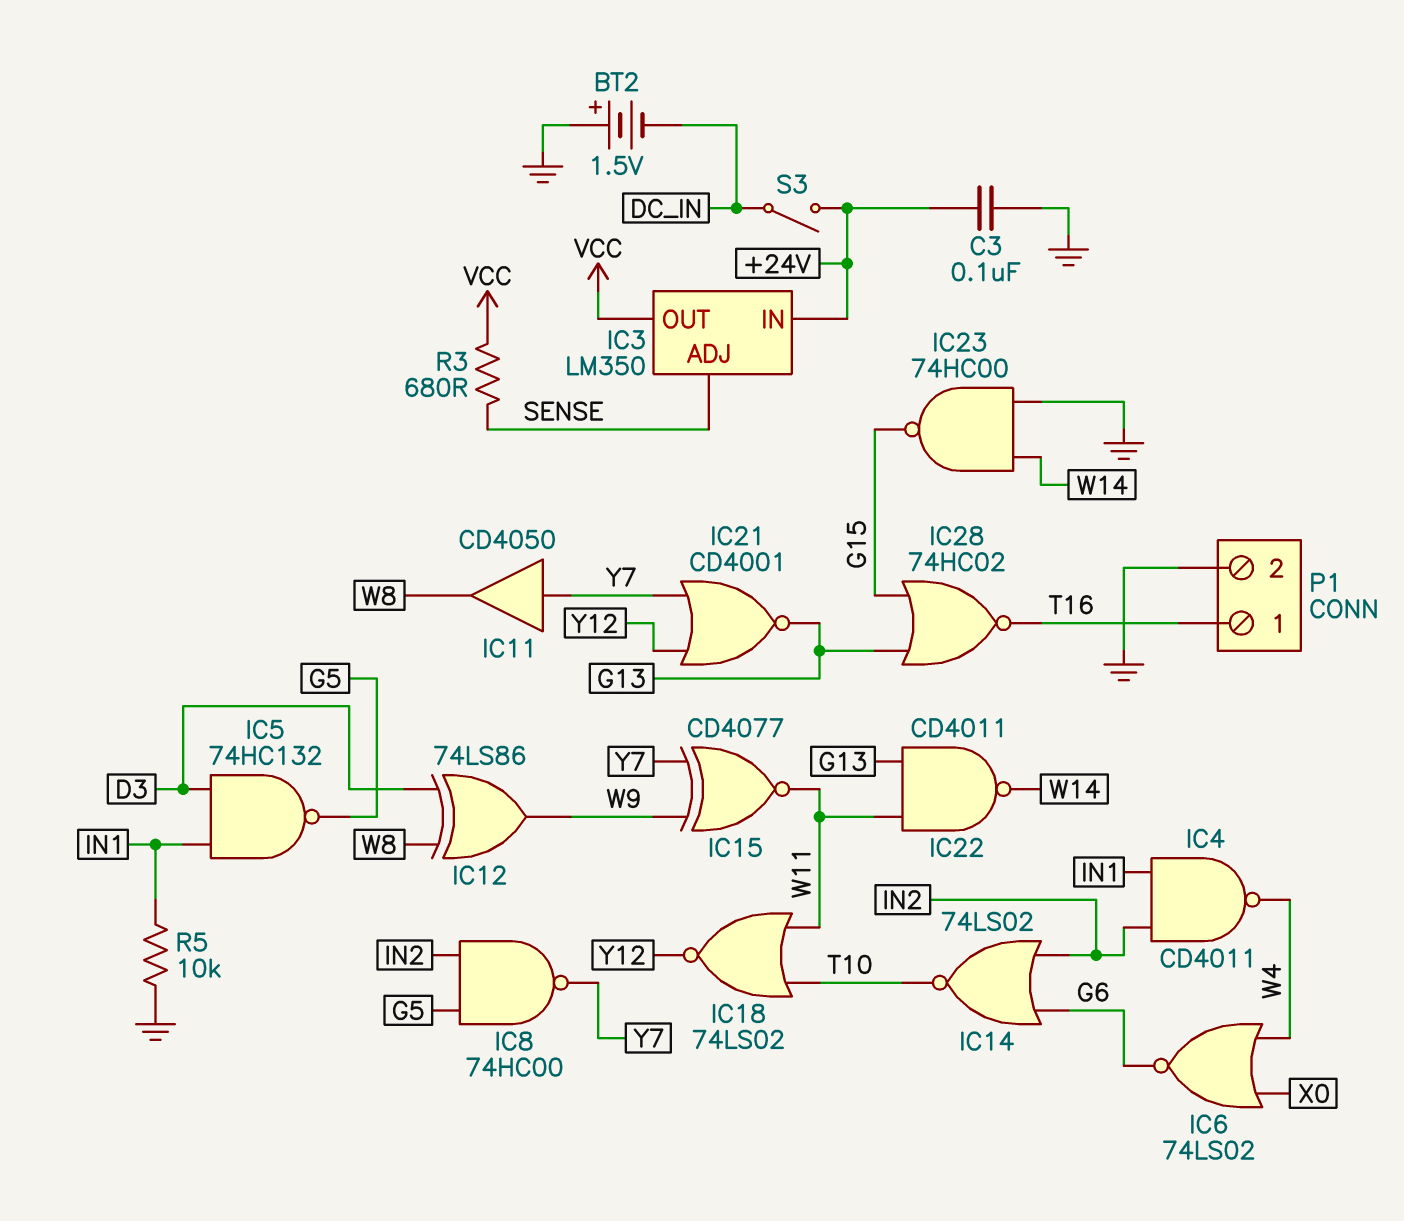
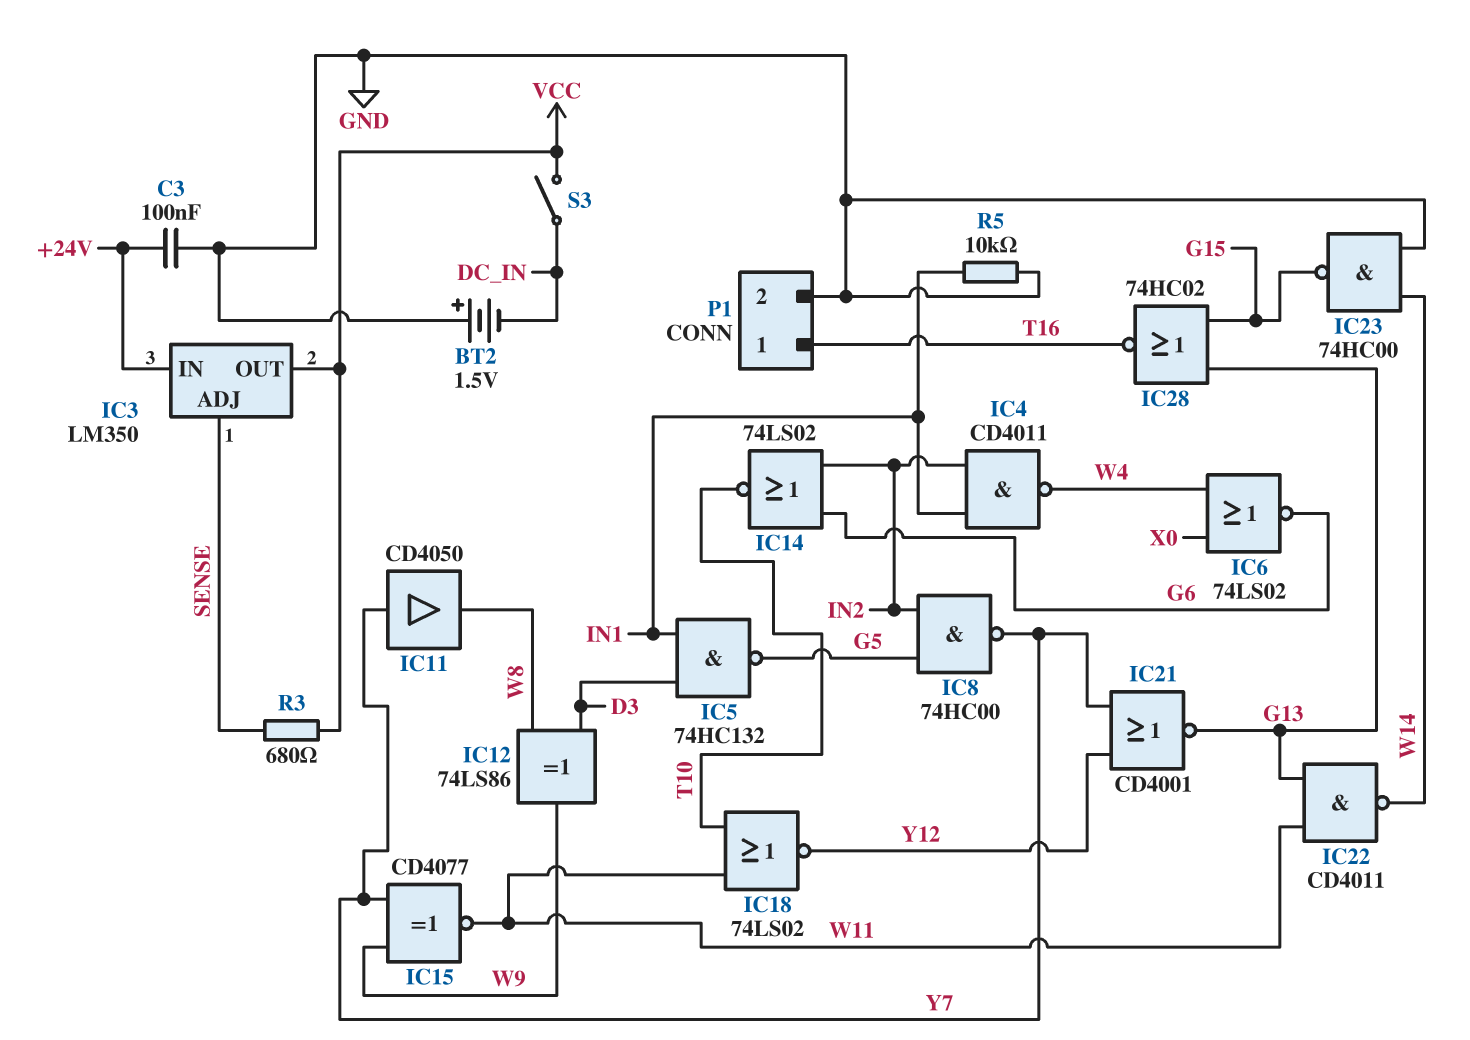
S3: switch (+24V, DC_IN) -> switch (DC_IN, VCC)

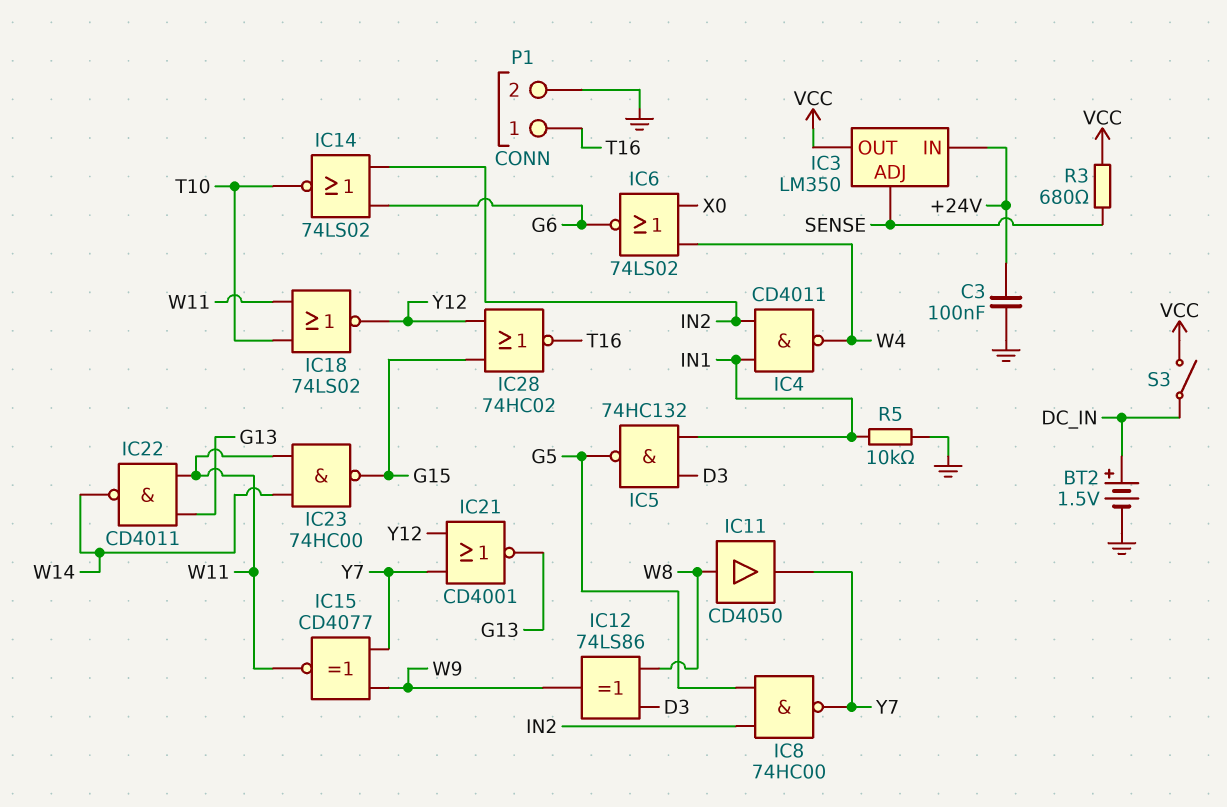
BT2: 1.5V (plus GND, minus DC_IN) -> 1.5V (plus DC_IN, minus GND)
IC11: buffer CD4050 (in Y7, out W8) -> buffer CD4050 (in W8, out Y7)
IC23: NAND 74HC00 (in GND, in W14, out G15) -> NAND 74HC00 (in W11, in W14, out G15)
IC28: NOR 74HC02 (in G13, in G15, out T16) -> NOR 74HC02 (in G15, in Y12, out T16)

